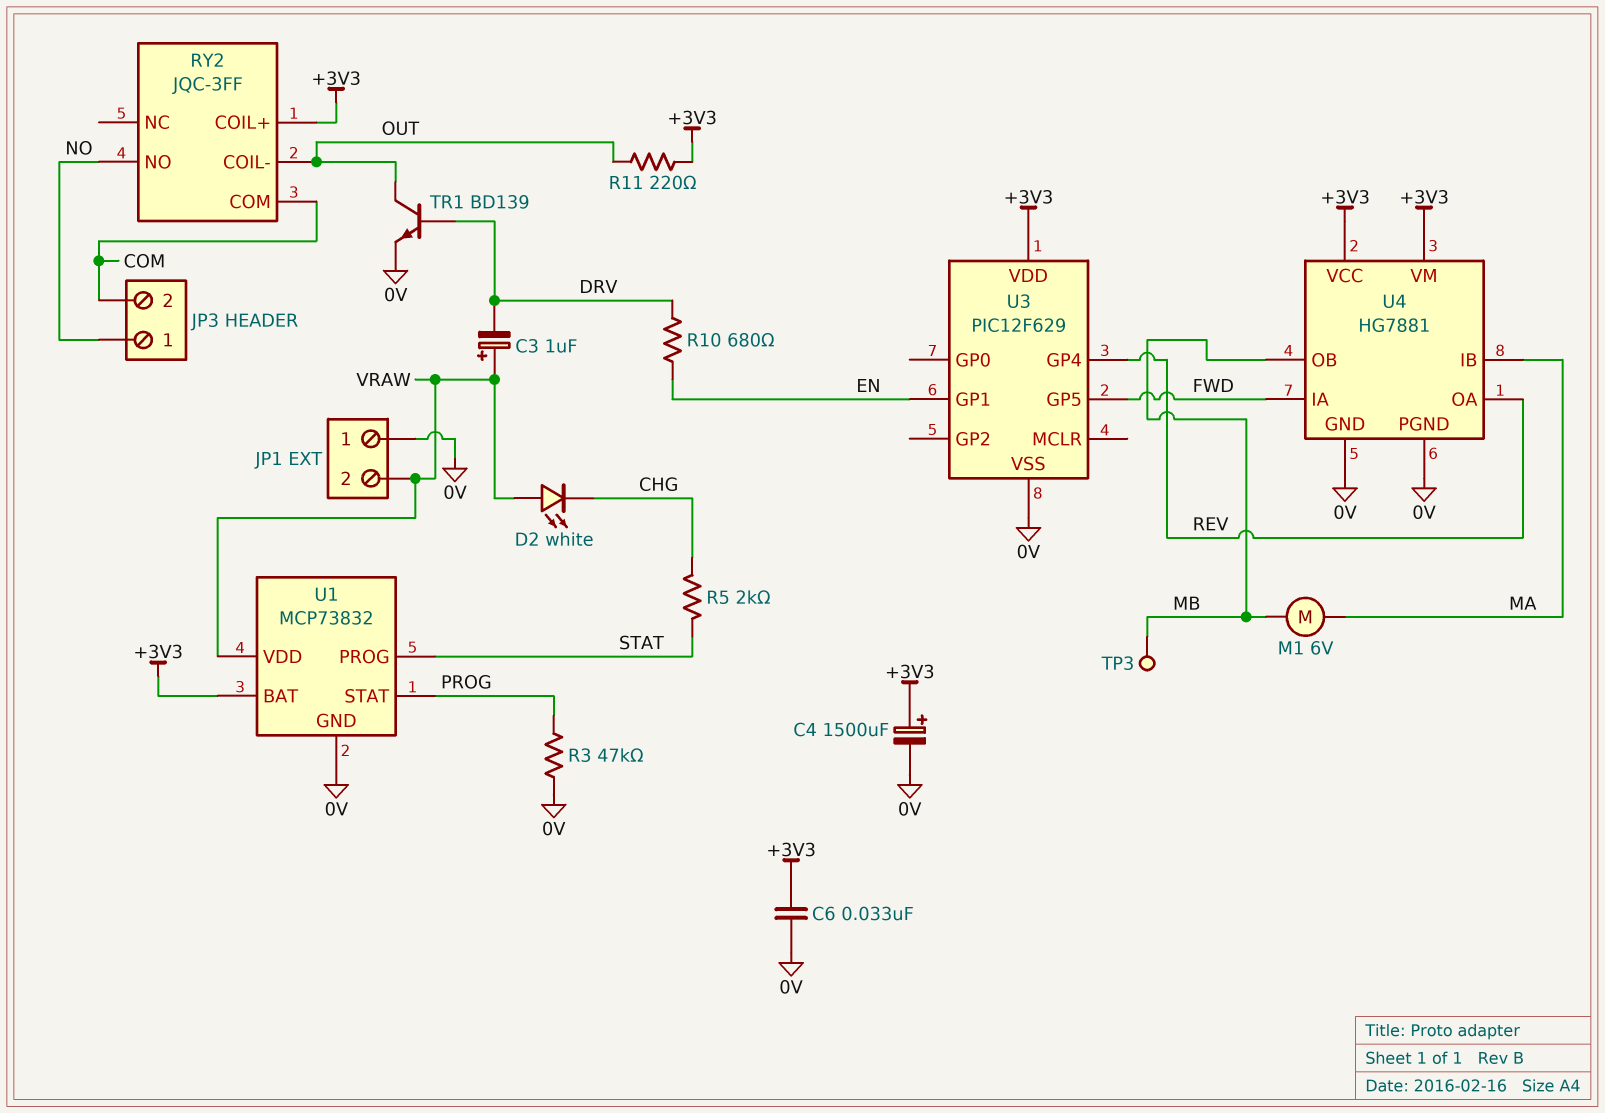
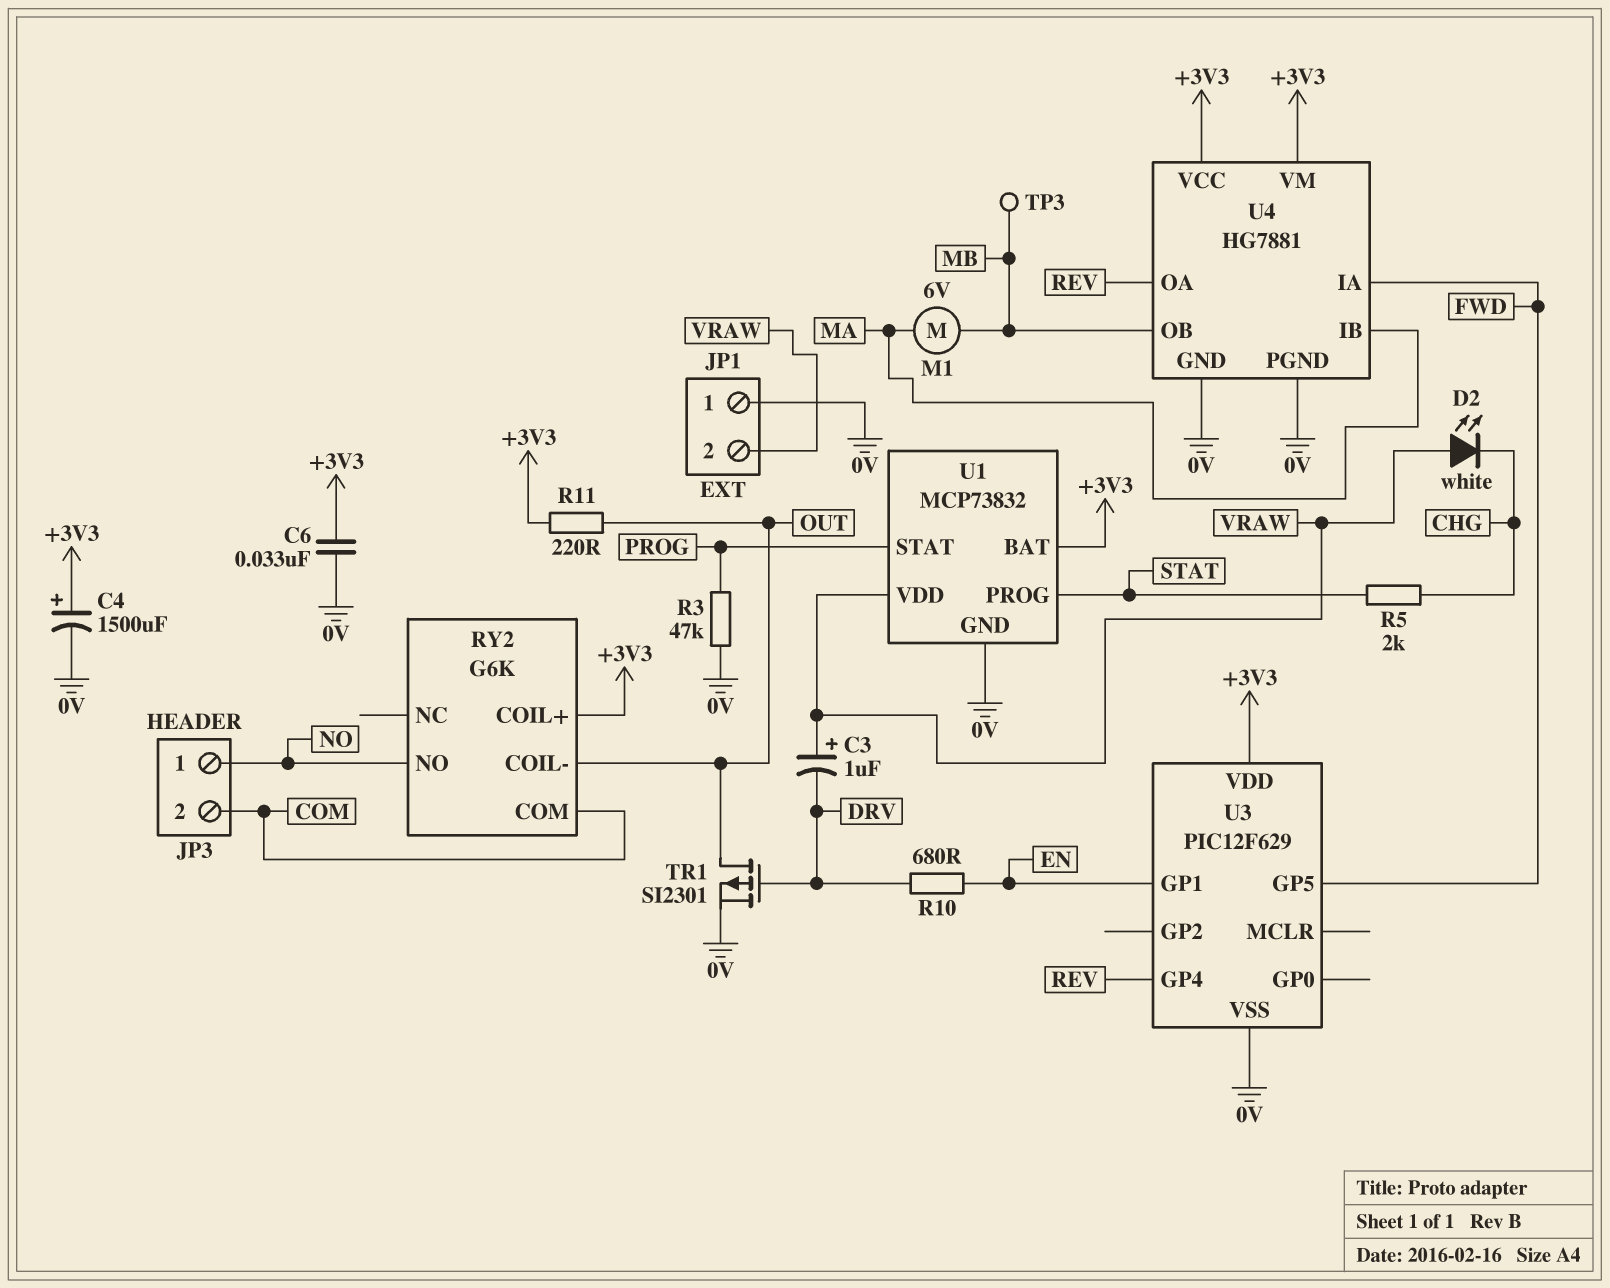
RY2: JQC-3FF -> G6K
TR1: NPN BD139 (B DRV, C OUT, E 0V) -> PMOS SI2301 (G DRV, D OUT, S 0V)

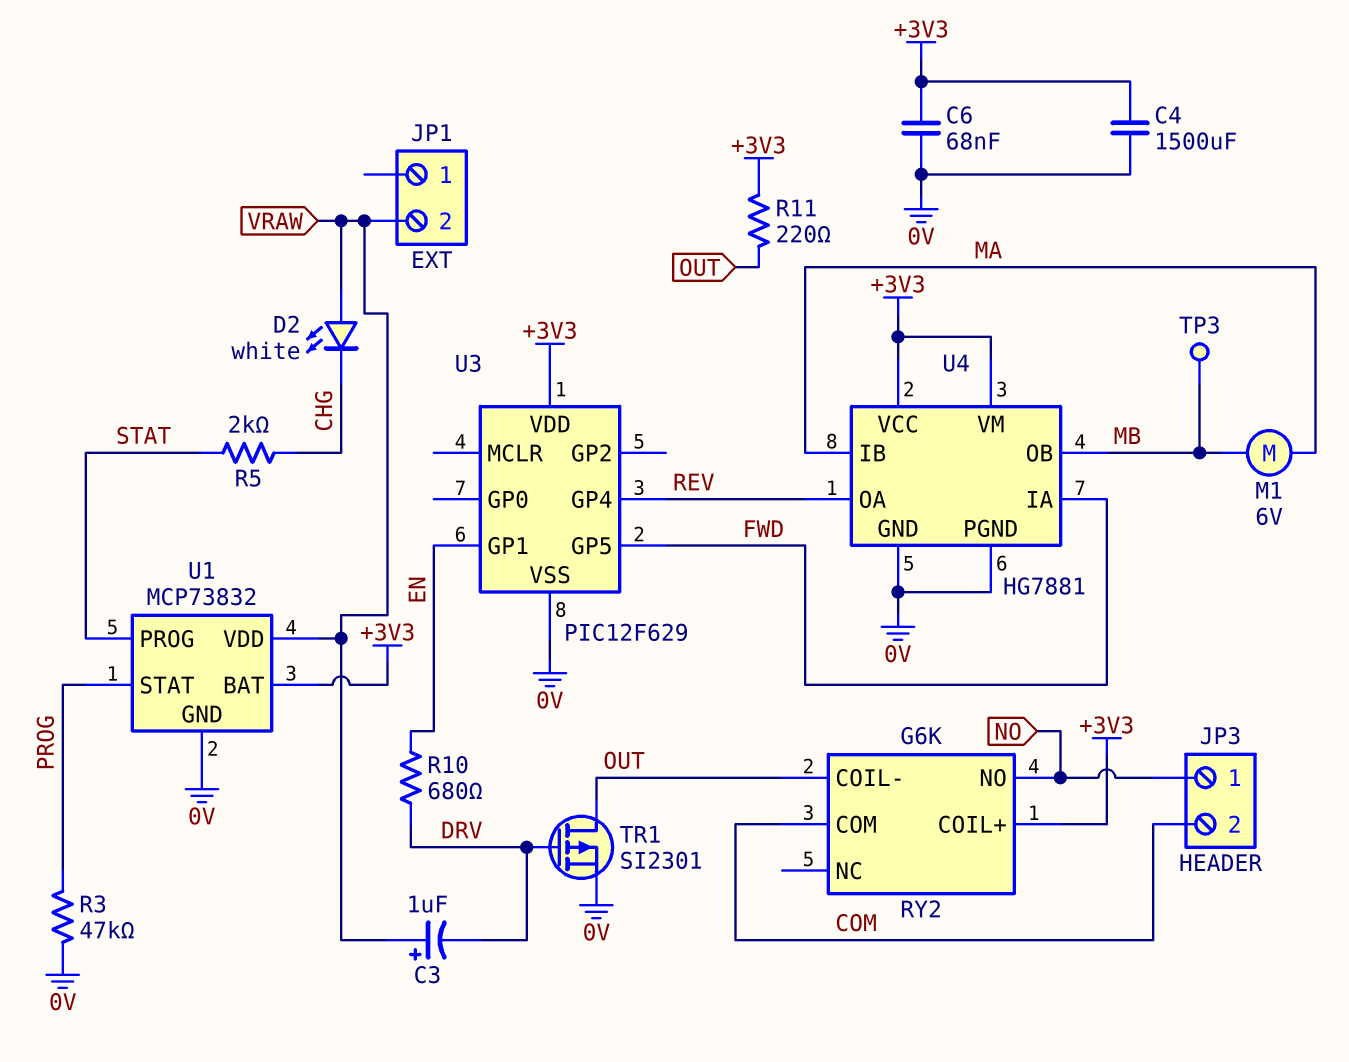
C4: 1500uF (plus +3V3, minus 0V) -> 1500uF (+3V3, 0V)
C6: 33nF (+3V3, 0V) -> 68nF (+3V3, 0V)
JP1 pin 1: 0V -> none

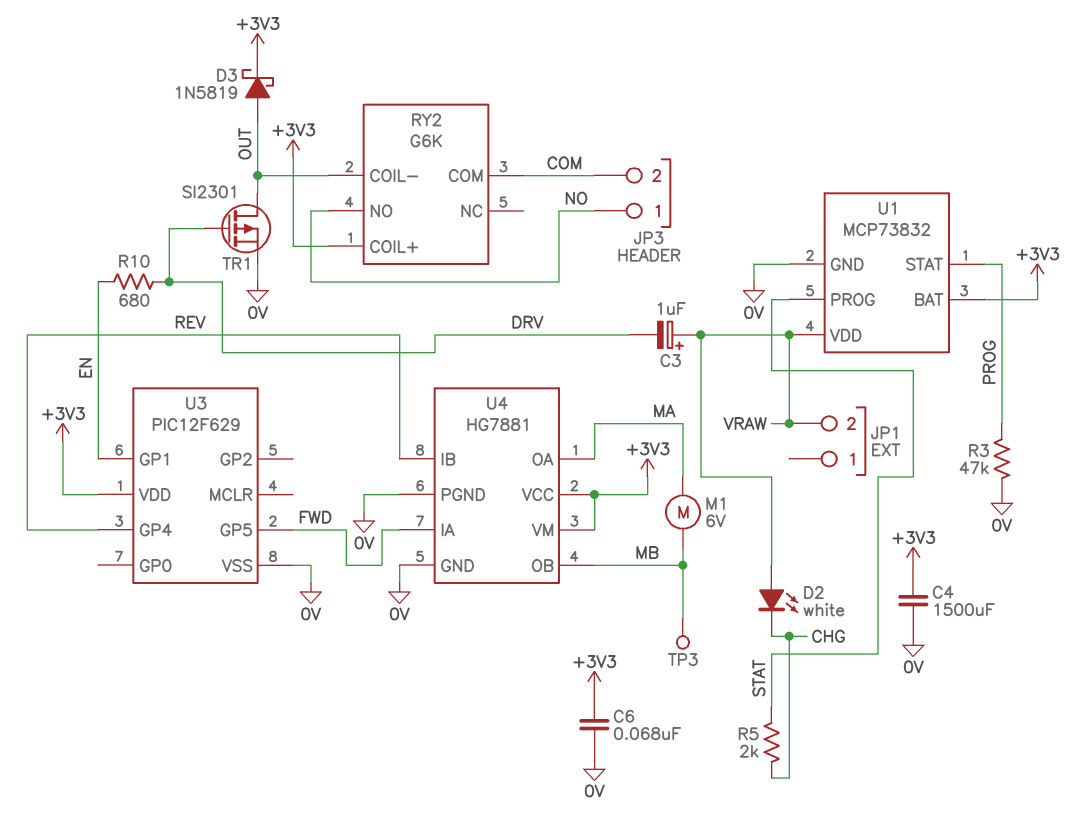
D3: none -> schottky 1N5819 (A OUT, K +3V3)
R11: 220 (+3V3, OUT) -> none
U4 pin IB: MA -> REV
U4 pin OA: REV -> MA

